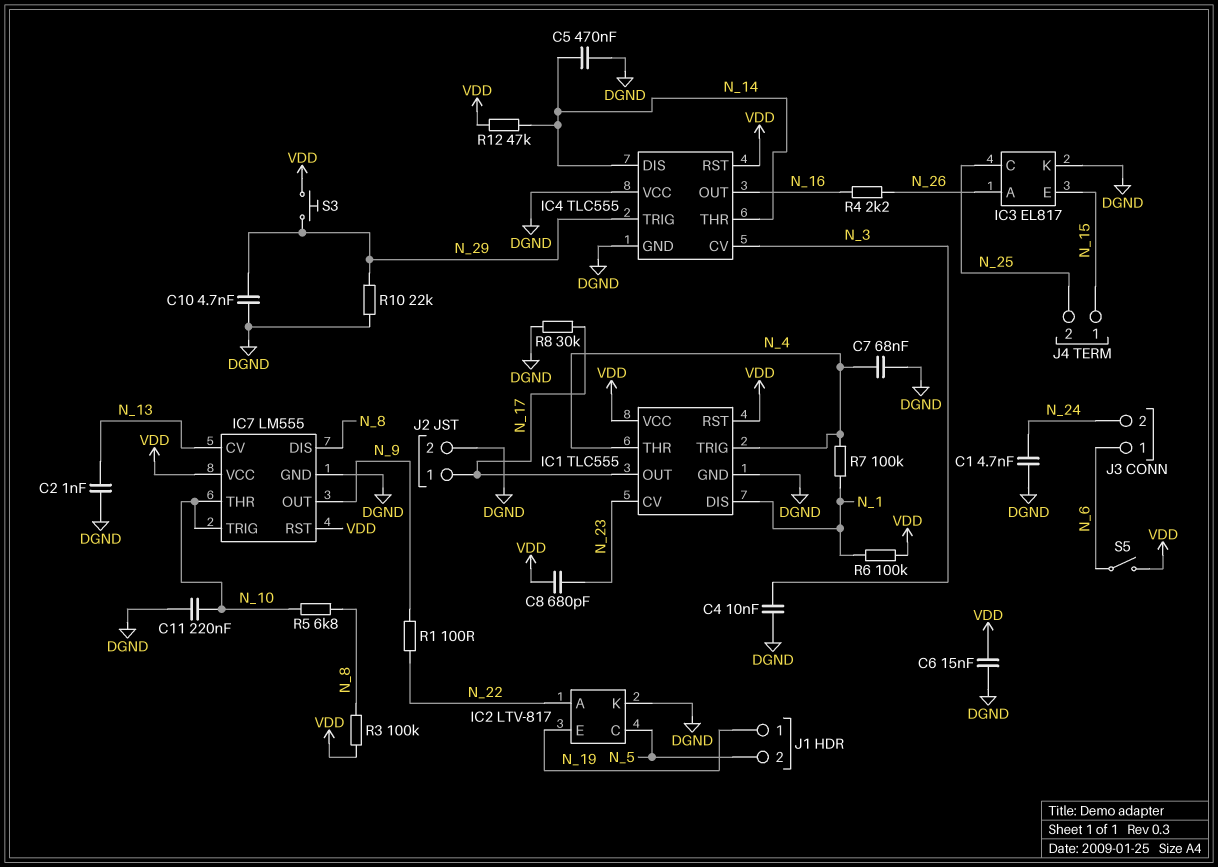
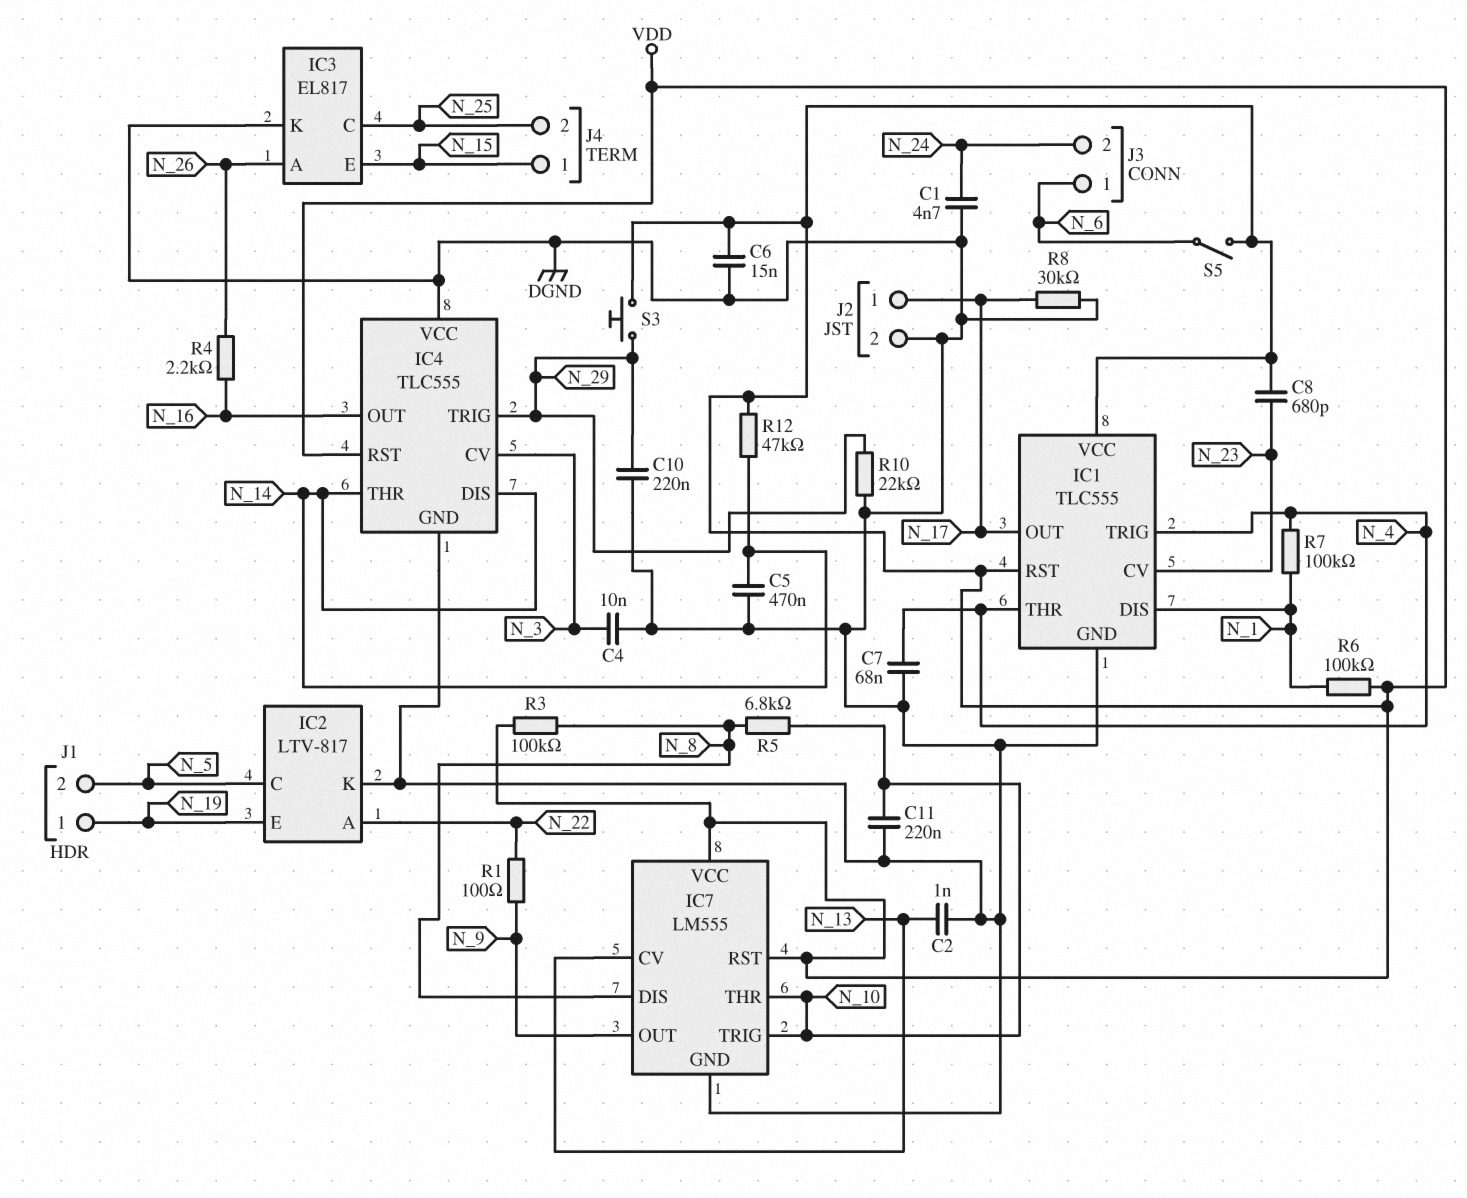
C10: 4.7nF (DGND, N_29) -> 220nF (DGND, N_29)

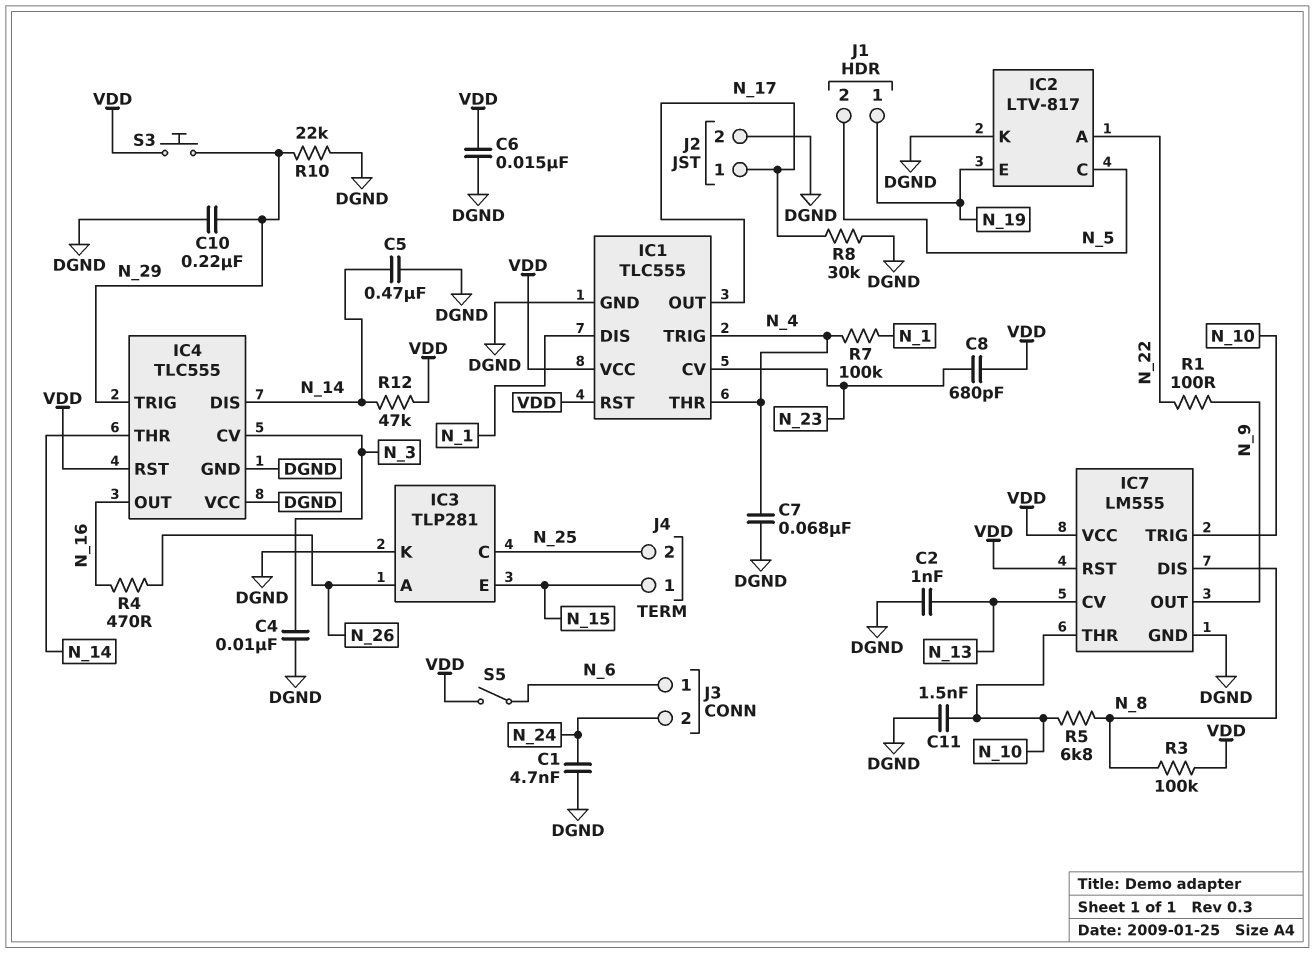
C11: 220nF (DGND, N_10) -> 1.5nF (DGND, N_10)
IC3: EL817 -> TLP281
R4: 2.2k (N_16, N_26) -> 470 (N_16, N_26)
R6: 100k (N_1, VDD) -> none

